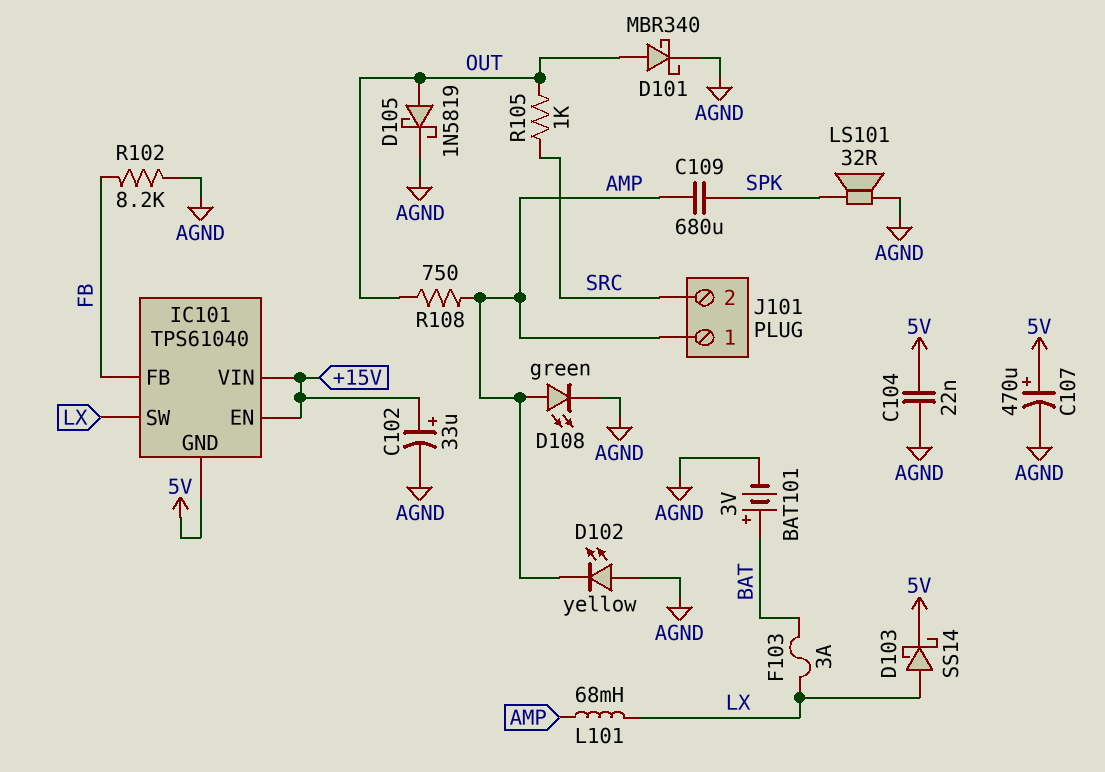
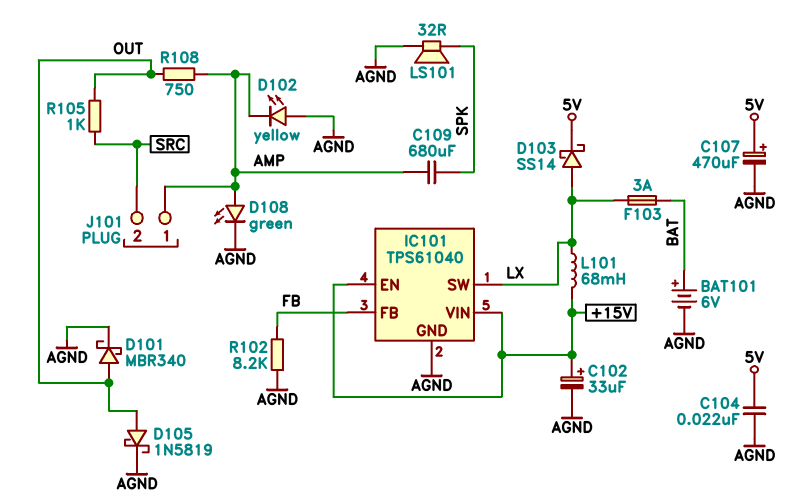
BAT101: 3V (plus BAT, minus AGND) -> 6V (plus BAT, minus AGND)
IC101 pin GND: 5V -> AGND
L101: 68mH (AMP, LX) -> 68mH (+15V, LX)

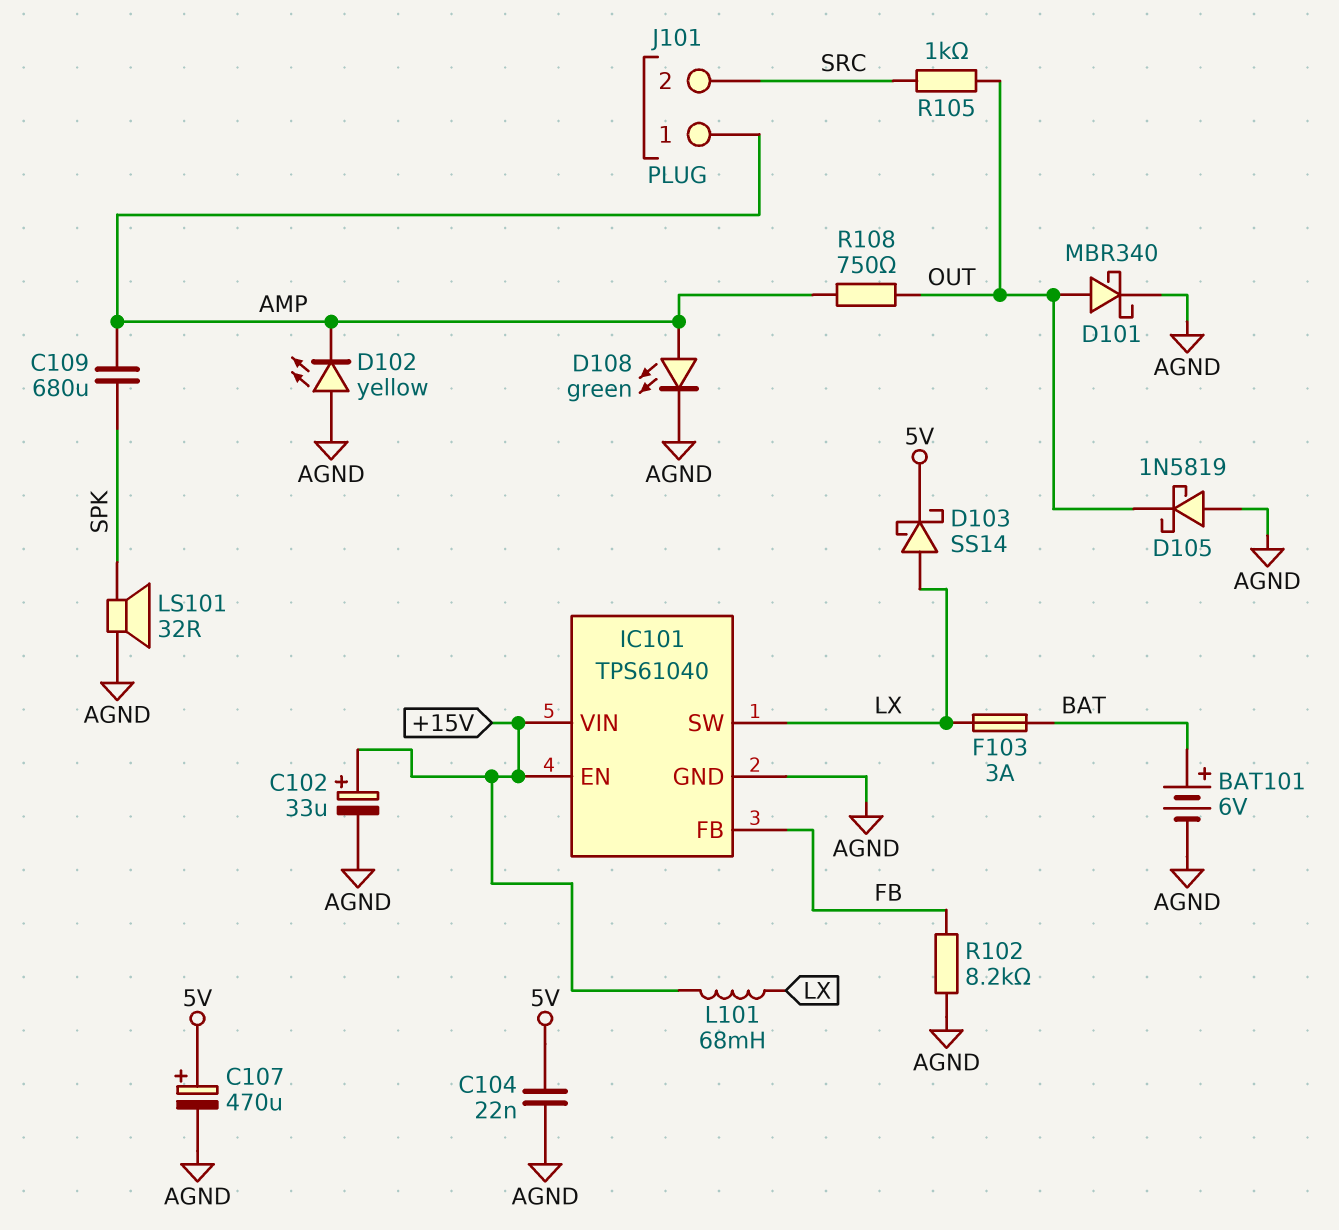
D105: schottky 1N5819 (A OUT, K AGND) -> schottky 1N5819 (A AGND, K OUT)

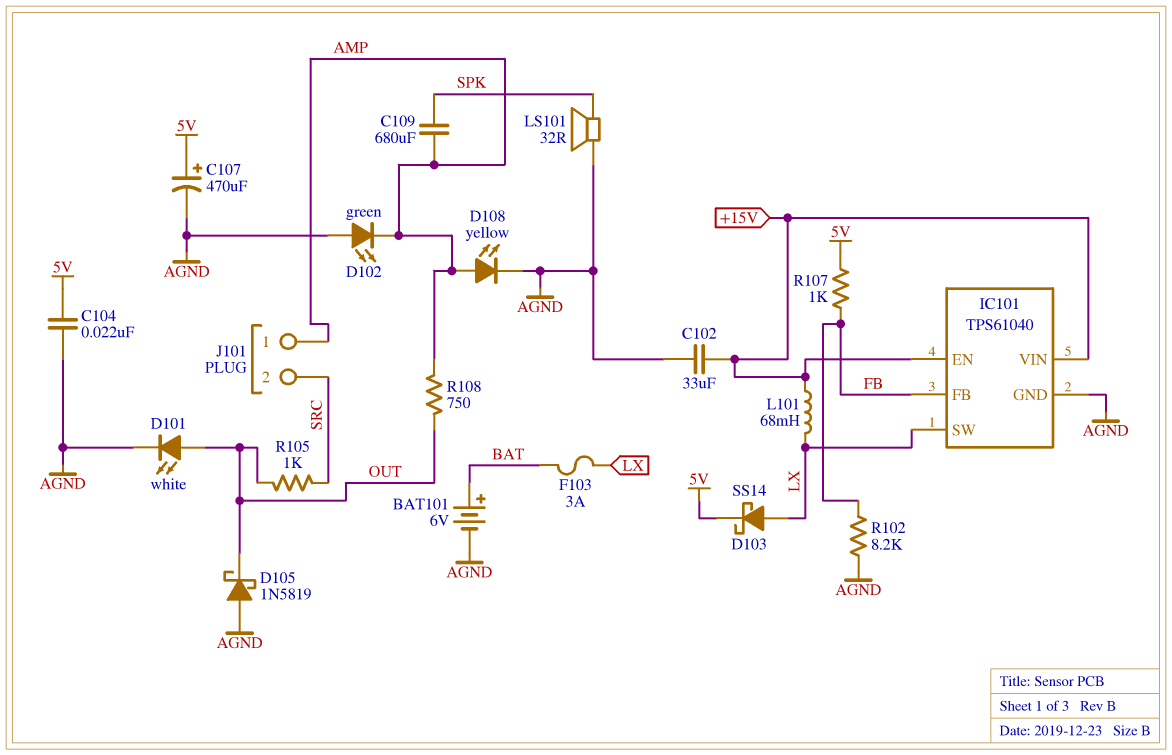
C102: 33uF (plus +15V, minus AGND) -> 33uF (+15V, AGND)
D101: schottky MBR340 (A OUT, K AGND) -> LED white (A OUT, K AGND)
D102: LED yellow (A AGND, K AMP) -> LED green (A AGND, K AMP)
D108: LED green (A AMP, K AGND) -> LED yellow (A AMP, K AGND)
R107: none -> 1k (5V, FB)

